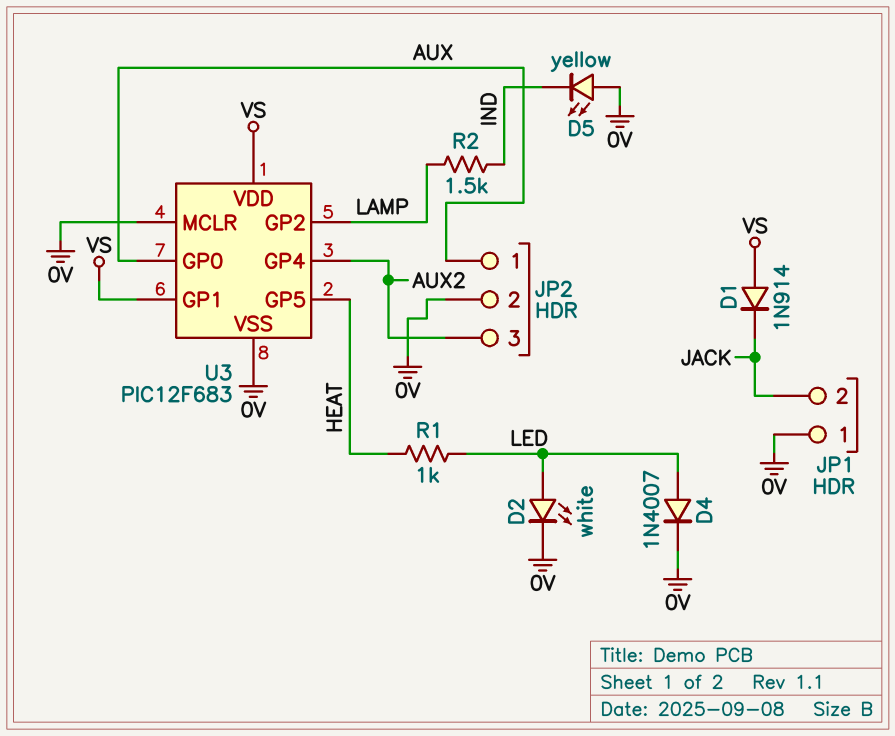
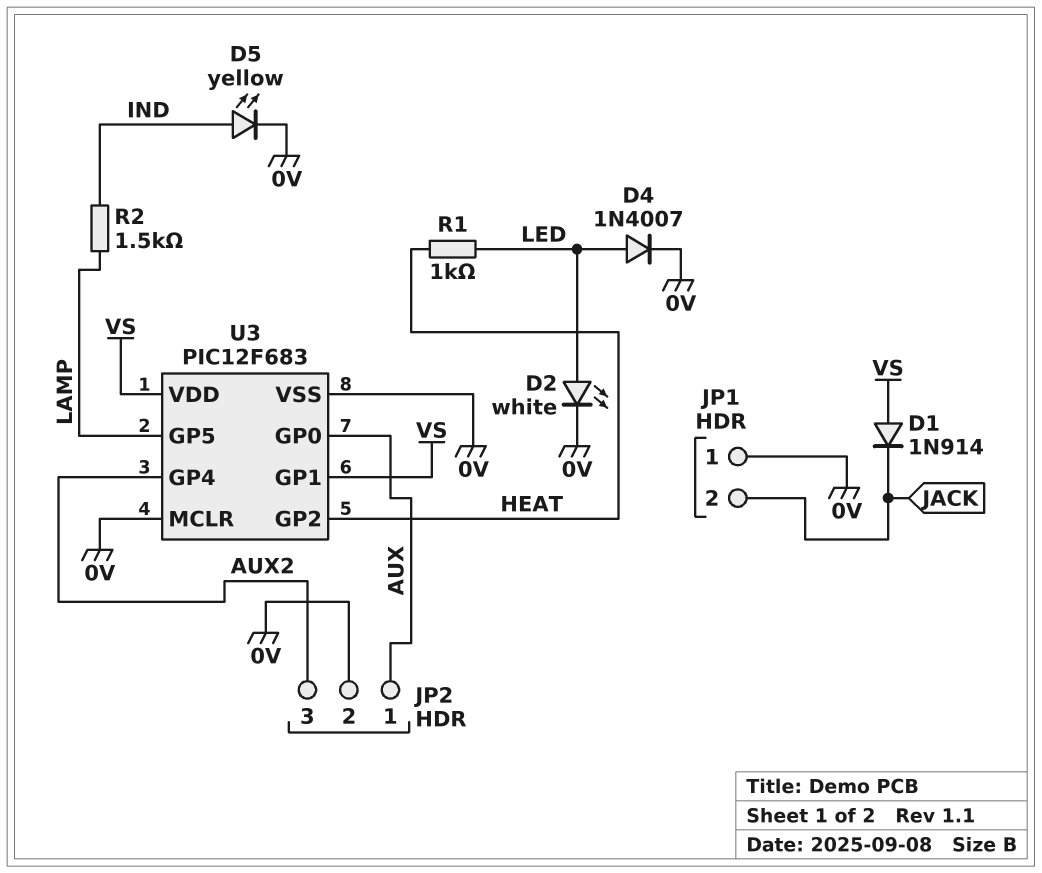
D5: LED yellow (A 0V, K IND) -> LED yellow (A IND, K 0V)
U3 pin GP2: LAMP -> HEAT
U3 pin GP5: HEAT -> LAMP

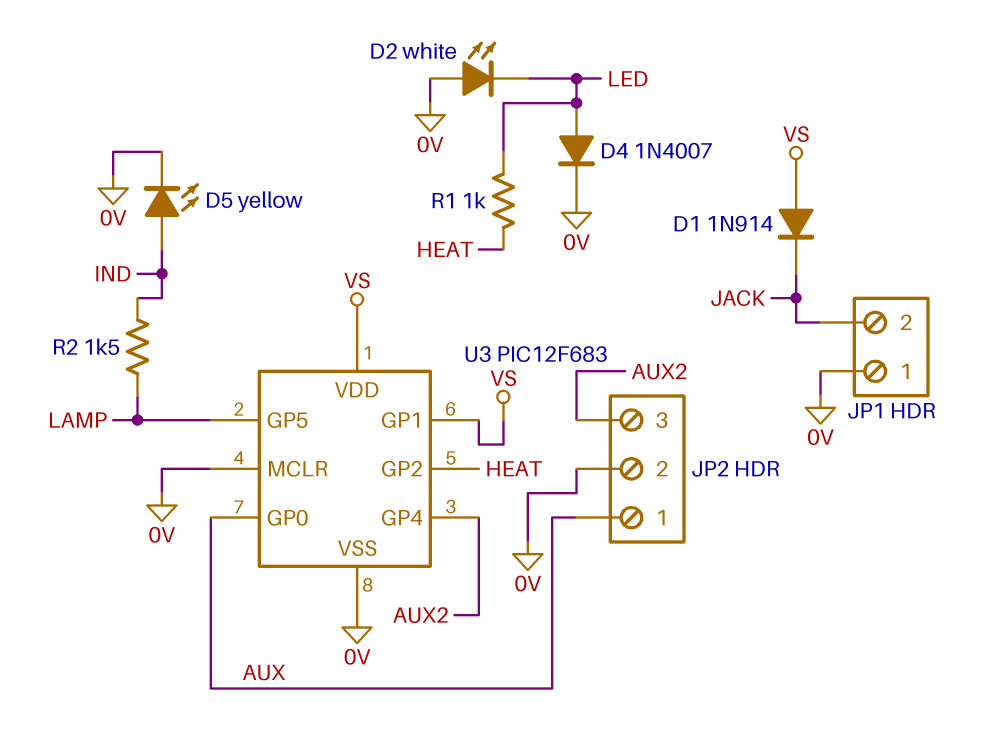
D2: LED white (A LED, K 0V) -> LED white (A 0V, K LED)

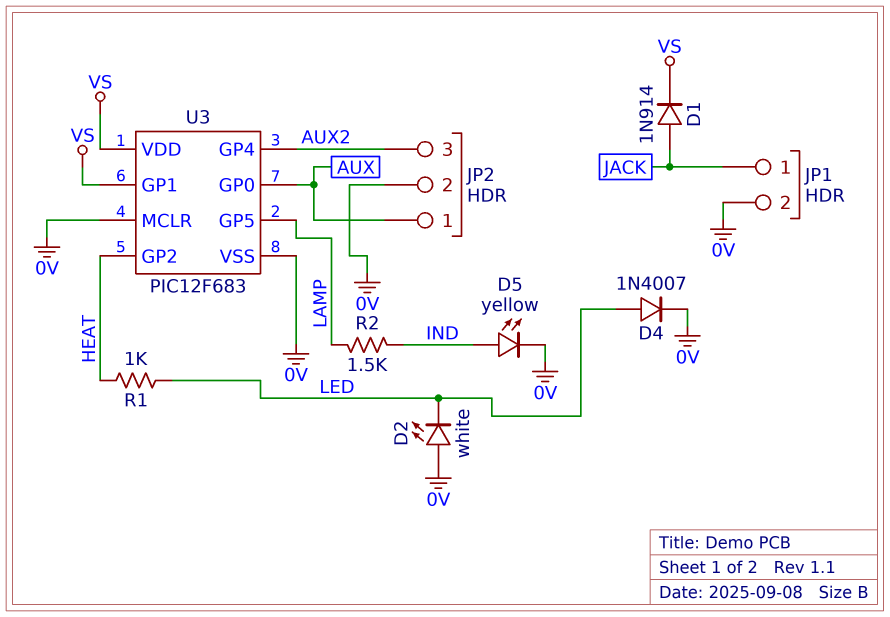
D1: diode 1N914 (A VS, K JACK) -> diode 1N914 (A JACK, K VS)
JP1 pin 1: 0V -> JACK
JP1 pin 2: JACK -> 0V

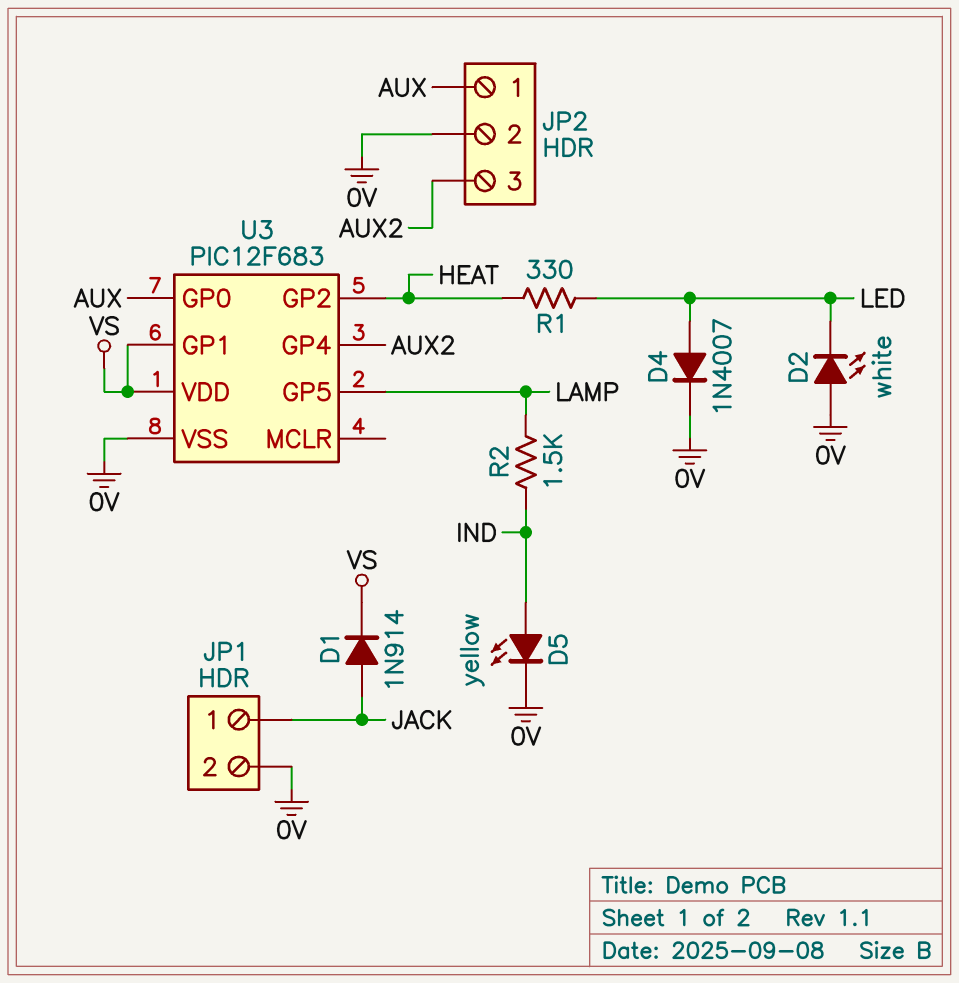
R1: 1k (HEAT, LED) -> 330 (HEAT, LED)
U3 pin MCLR: 0V -> none

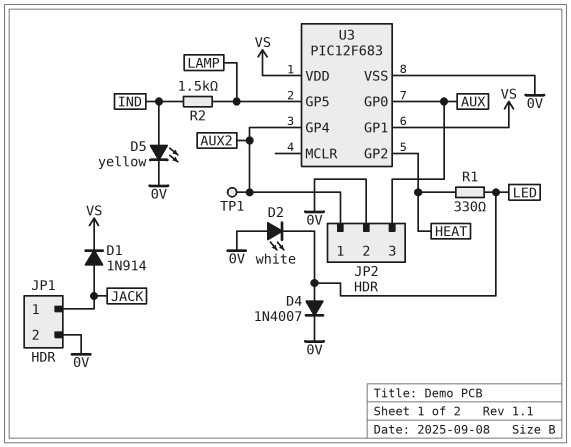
JP2 pin 1: AUX -> AUX2
JP2 pin 3: AUX2 -> AUX
TP1: none -> test point (AUX2)

